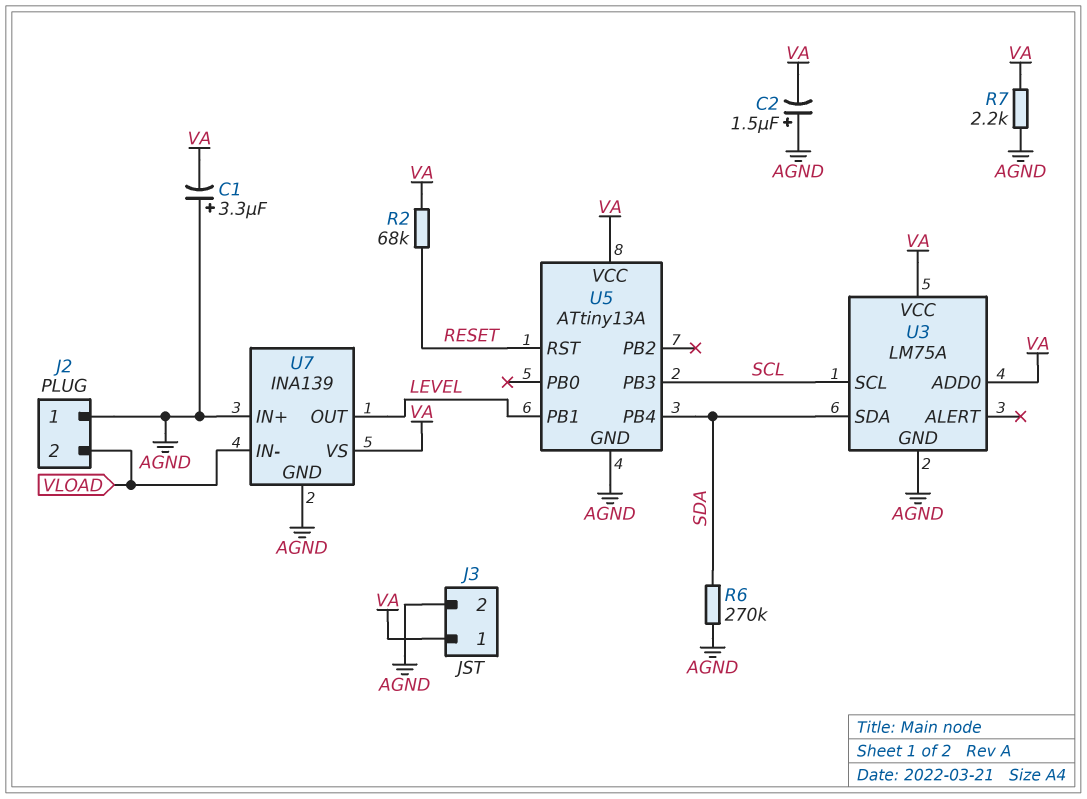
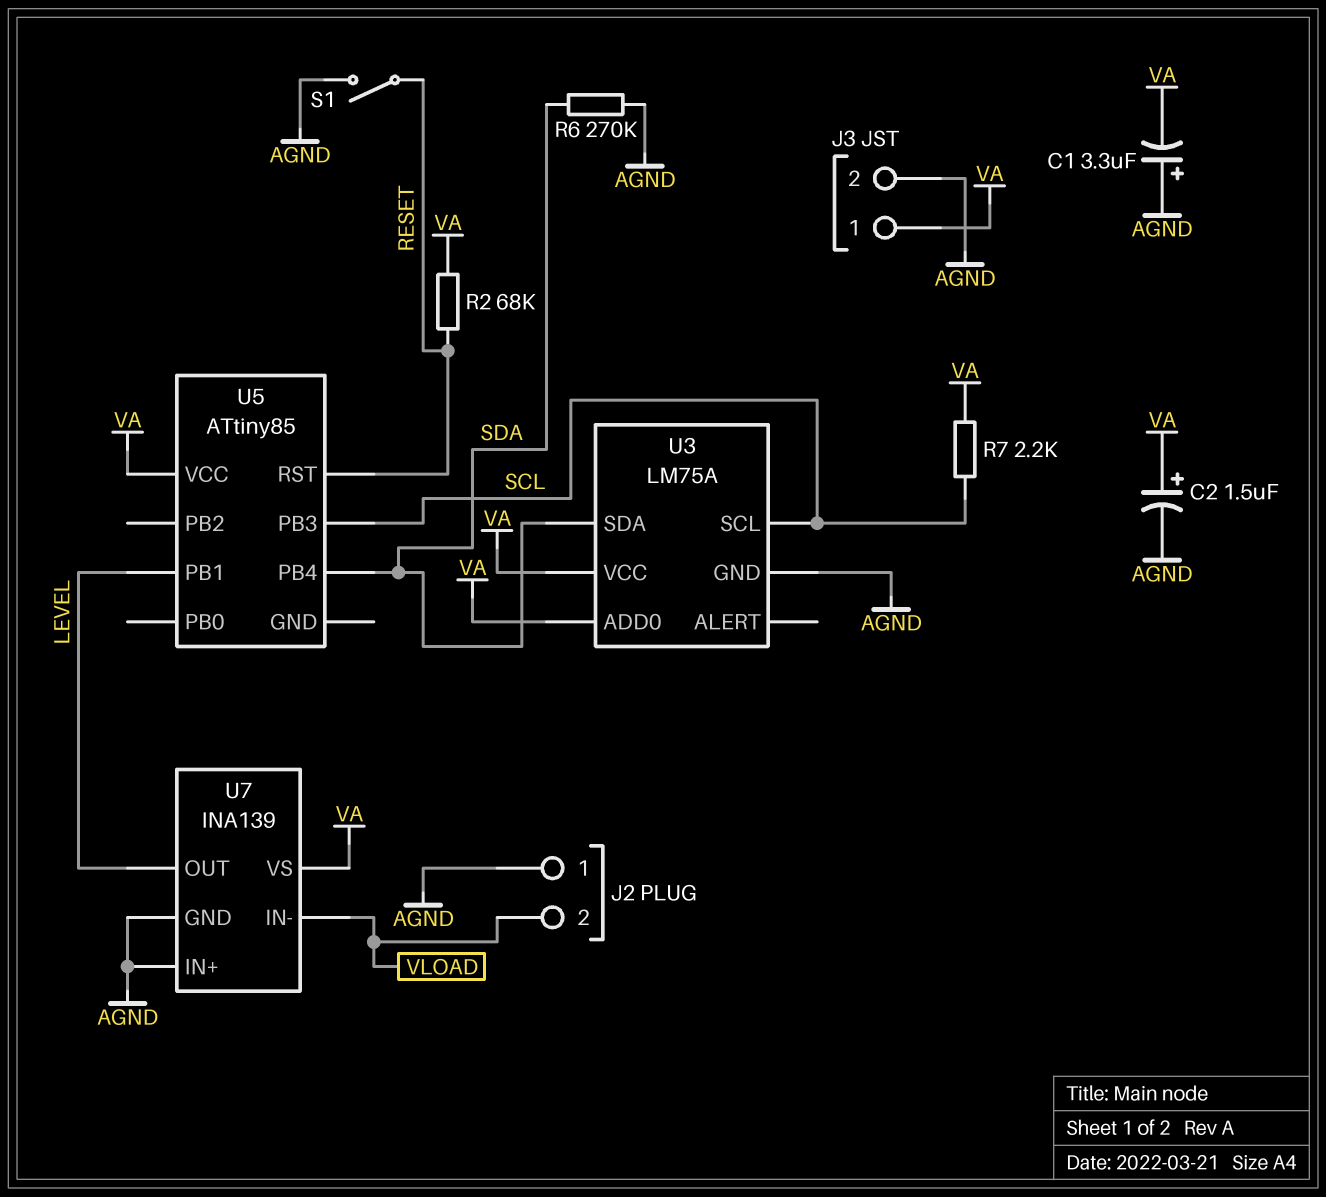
C2: 1.5uF (plus AGND, minus VA) -> 1.5uF (plus VA, minus AGND)
R7: 2.2k (AGND, VA) -> 2.2k (SCL, VA)
S1: none -> switch (AGND, RESET)
U5: ATtiny13A -> ATtiny85
U5 pin GND: AGND -> none

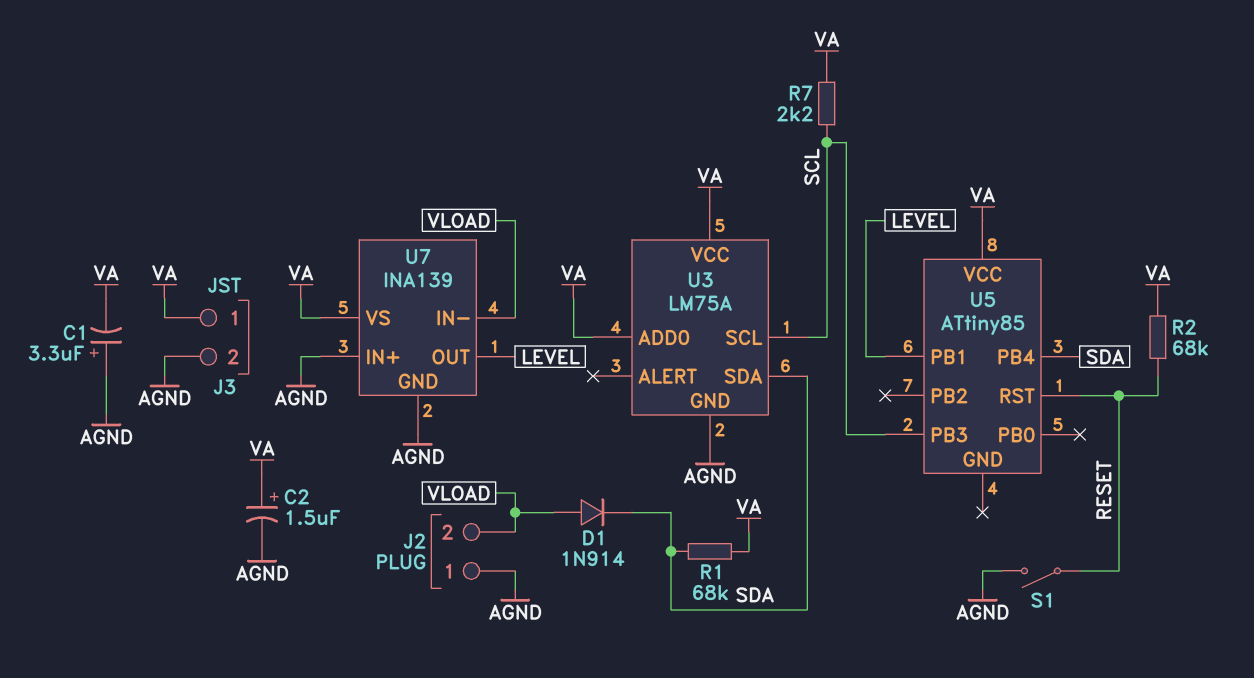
D1: none -> diode 1N914 (A VLOAD, K SDA)
R1: none -> 68k (SDA, VA)
R6: 270k (AGND, SDA) -> none

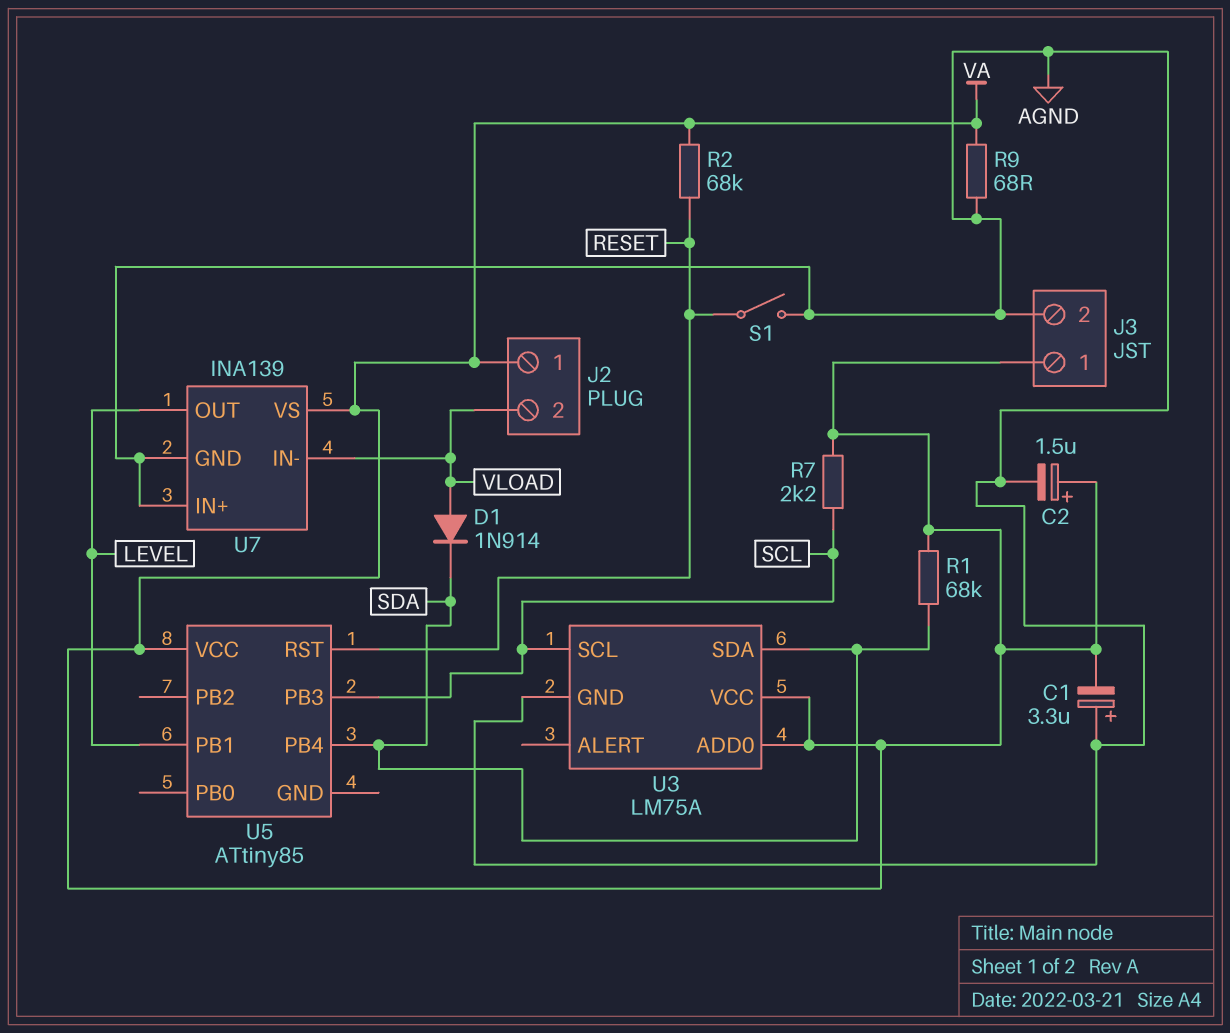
J2 pin 1: AGND -> VA
R9: none -> 68 (AGND, VA)

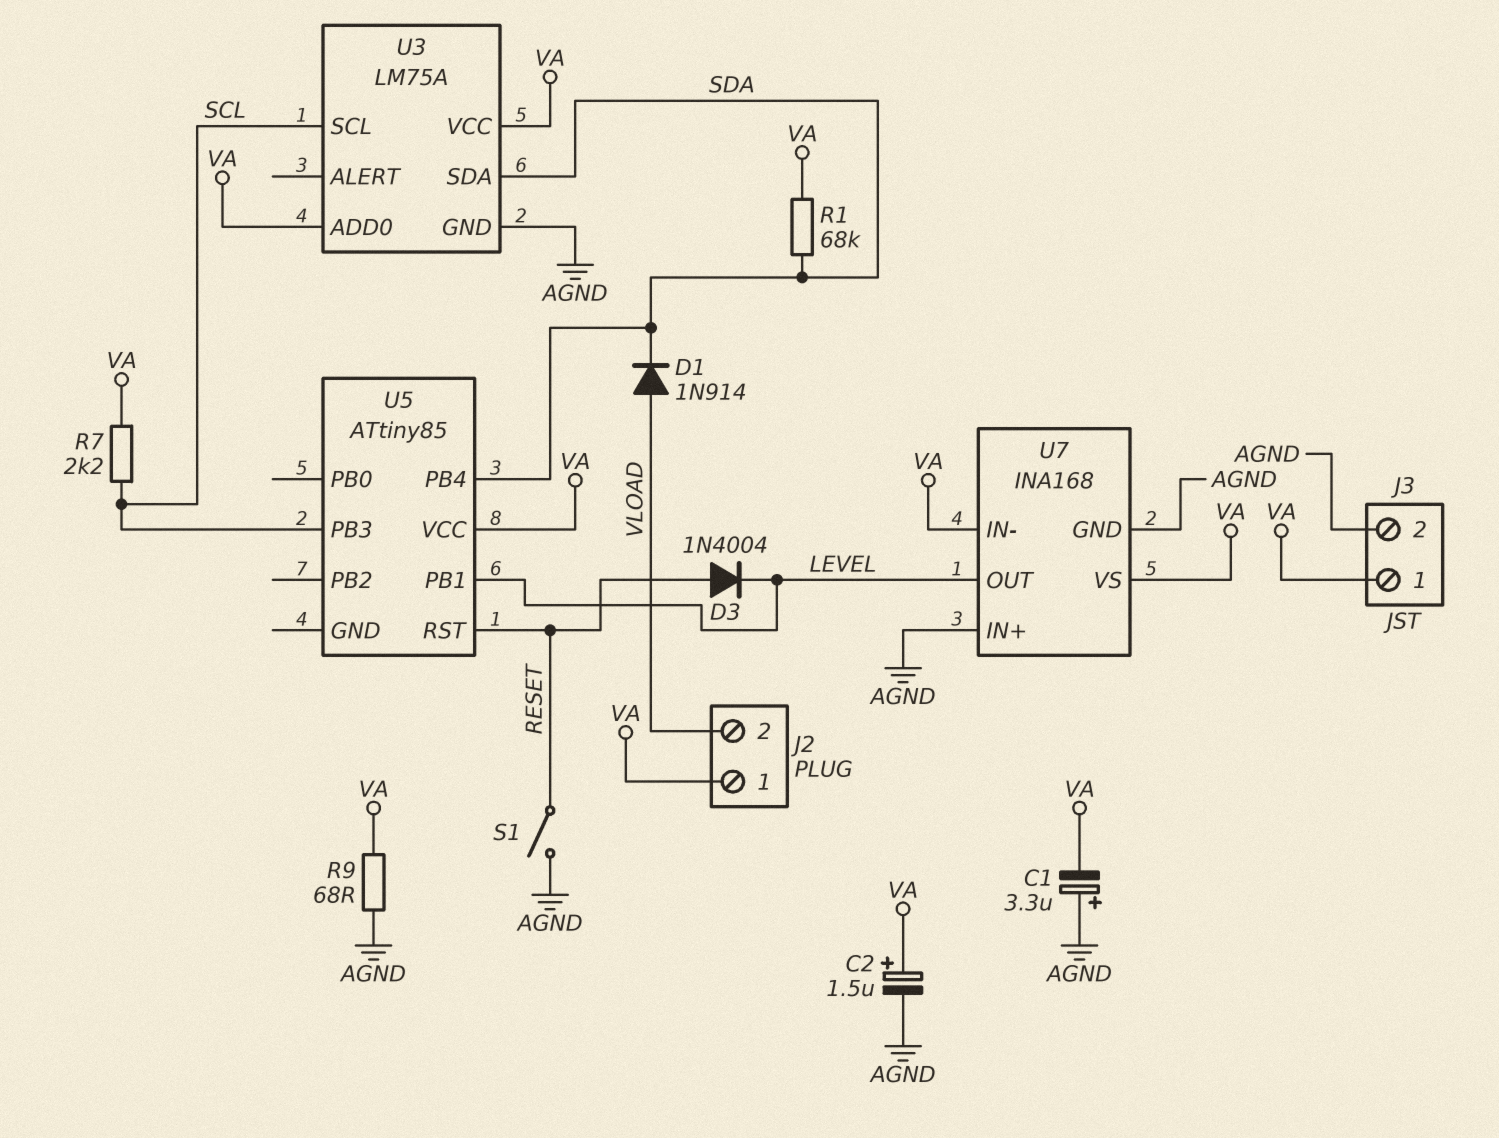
D3: none -> diode 1N4004 (A RESET, K LEVEL)
R2: 68k (RESET, VA) -> none
U7: INA139 -> INA168
U7 pin IN-: VLOAD -> VA

